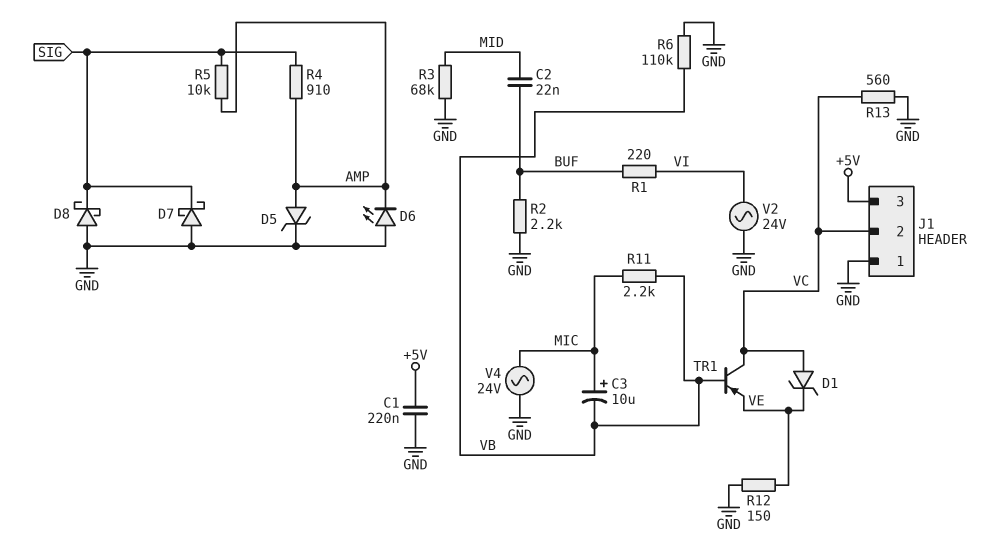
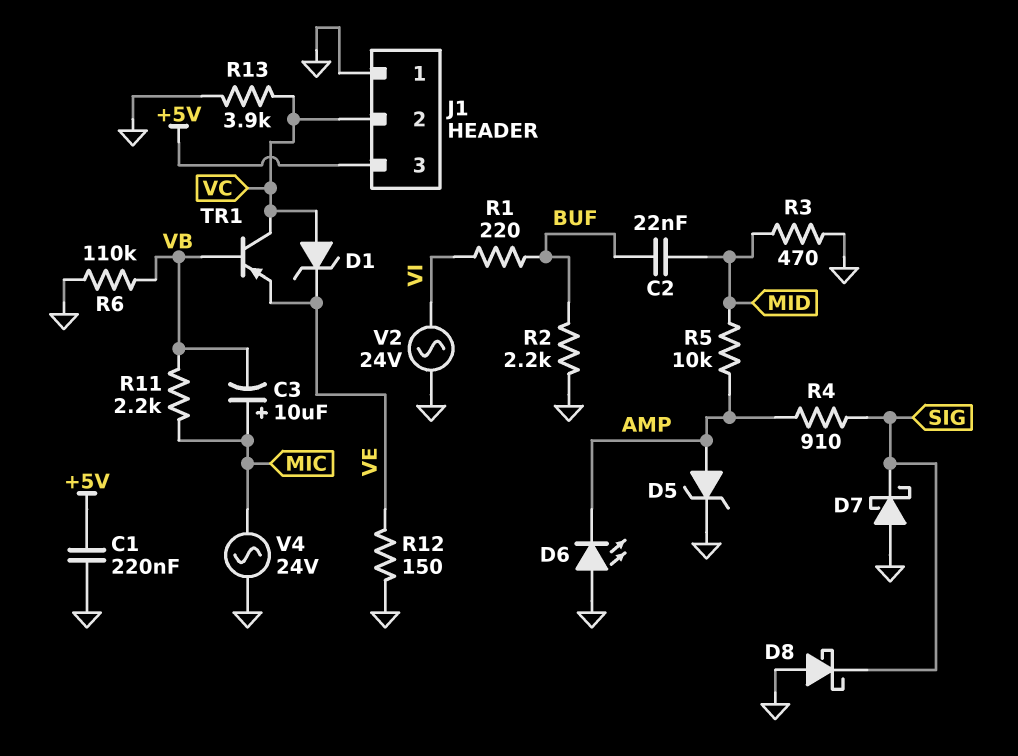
R3: 68k (GND, MID) -> 470 (GND, MID)
R5: 10k (AMP, SIG) -> 10k (AMP, MID)
R13: 560 (GND, VC) -> 3.9k (GND, VC)

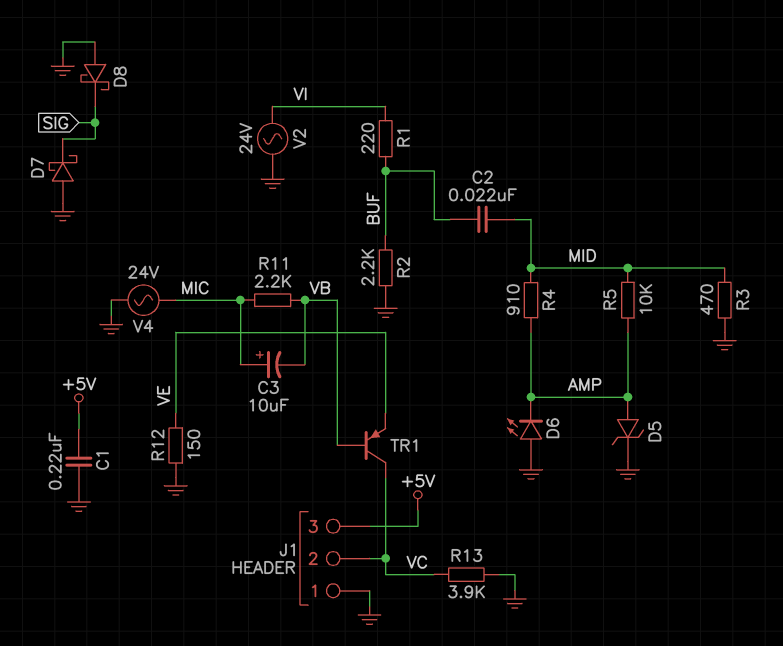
D1: zener (A VC, K VE) -> none
R4: 910 (AMP, SIG) -> 910 (AMP, MID)
R6: 110k (GND, VB) -> none

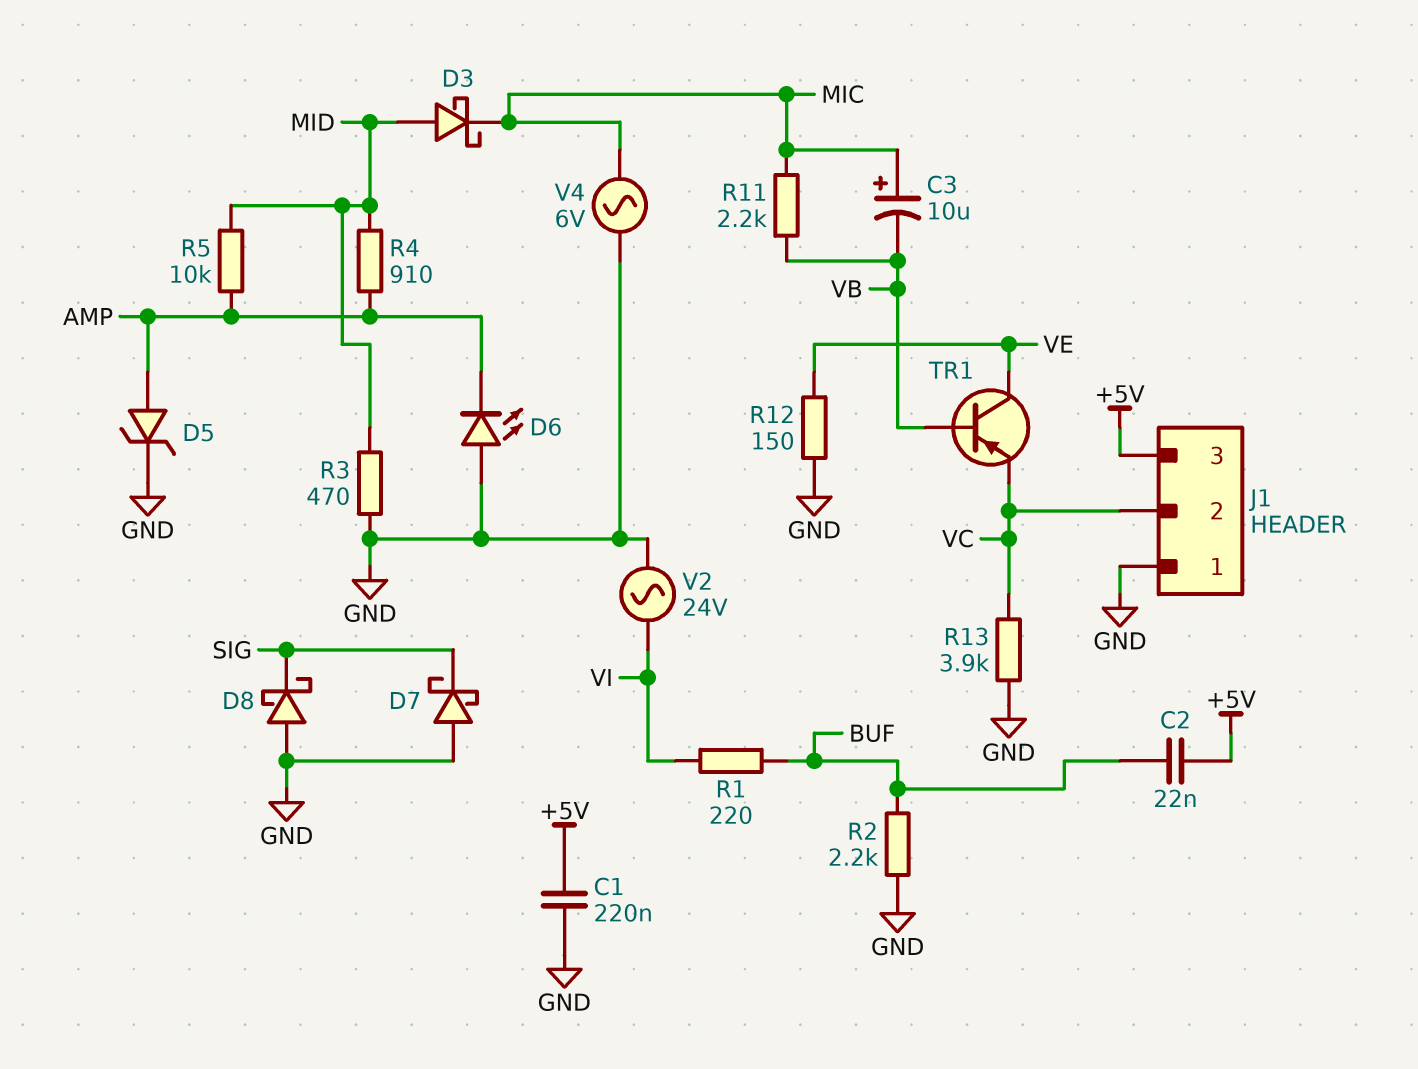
C2: 22nF (BUF, MID) -> 22nF (+5V, BUF)
D3: none -> schottky (A MID, K MIC)
TR1: PNP (B VB, C VC, E VE) -> PNP (B VB, C VE, E VC)
V4: AC 24V (GND, MIC) -> AC 6V (GND, MIC)

